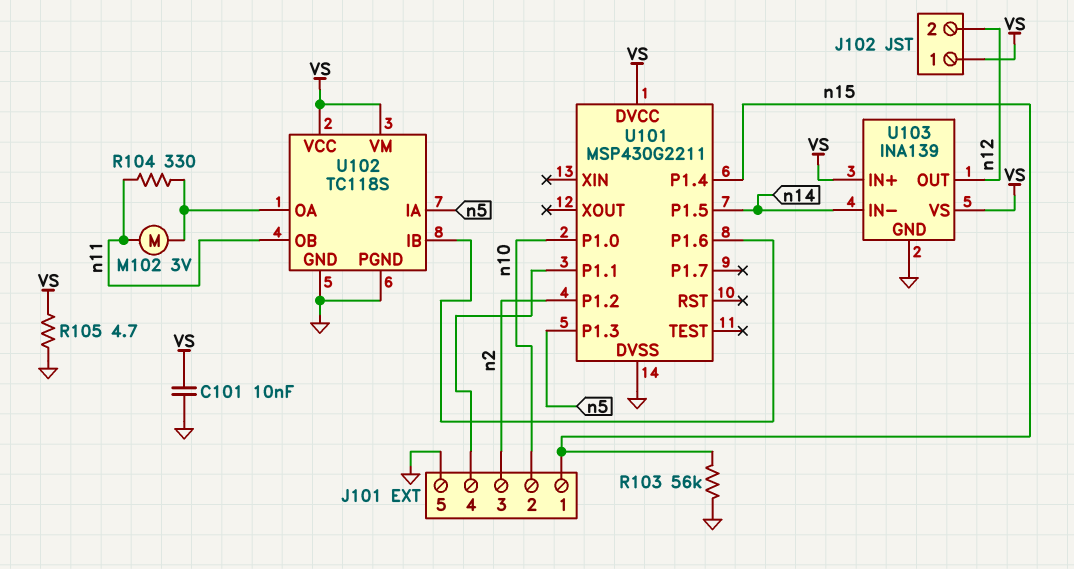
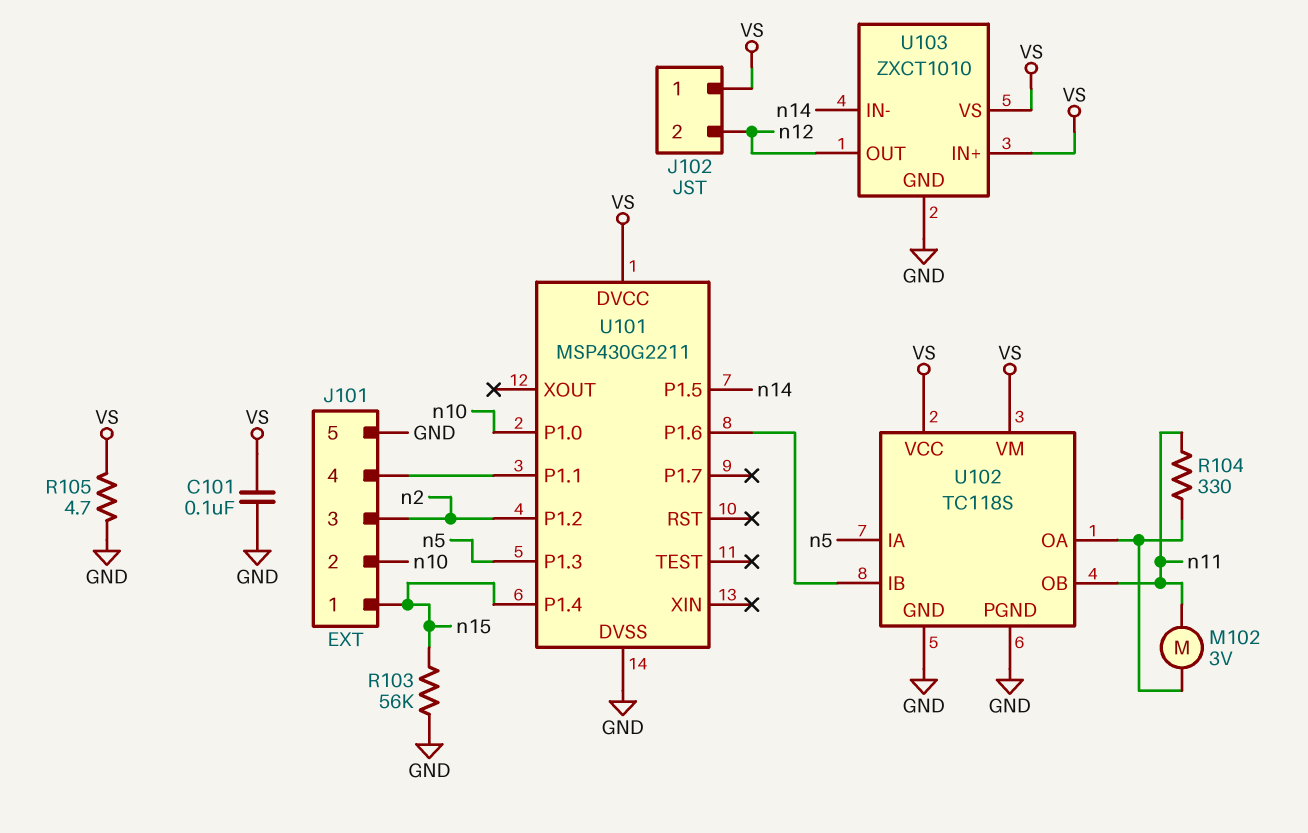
C101: 10nF (GND, VS) -> 100nF (GND, VS)
U103: INA139 -> ZXCT1010

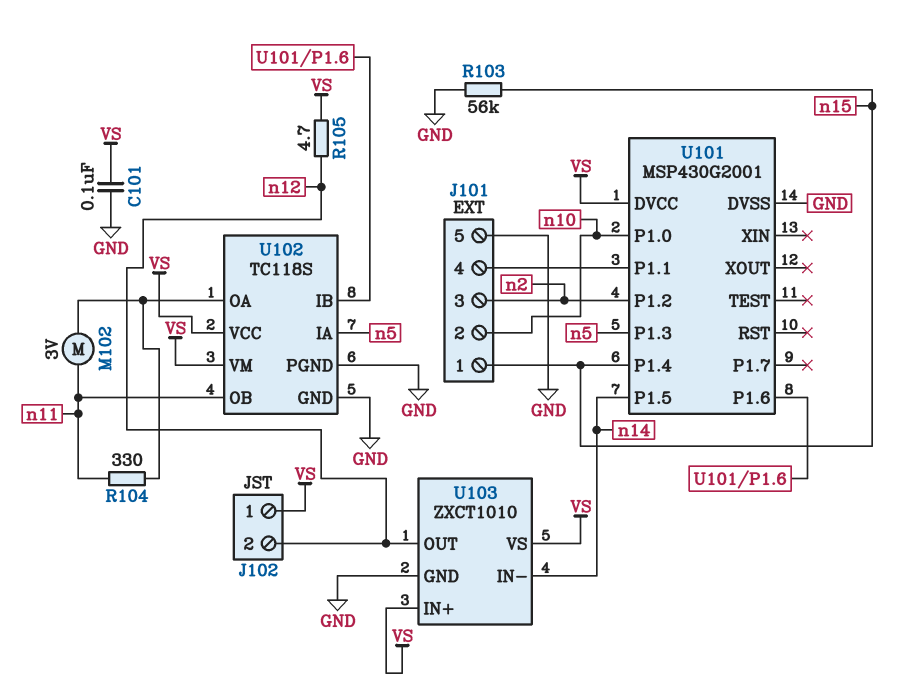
R105: 4.7 (GND, VS) -> 4.7 (VS, n12)
U101: MSP430G2211 -> MSP430G2001

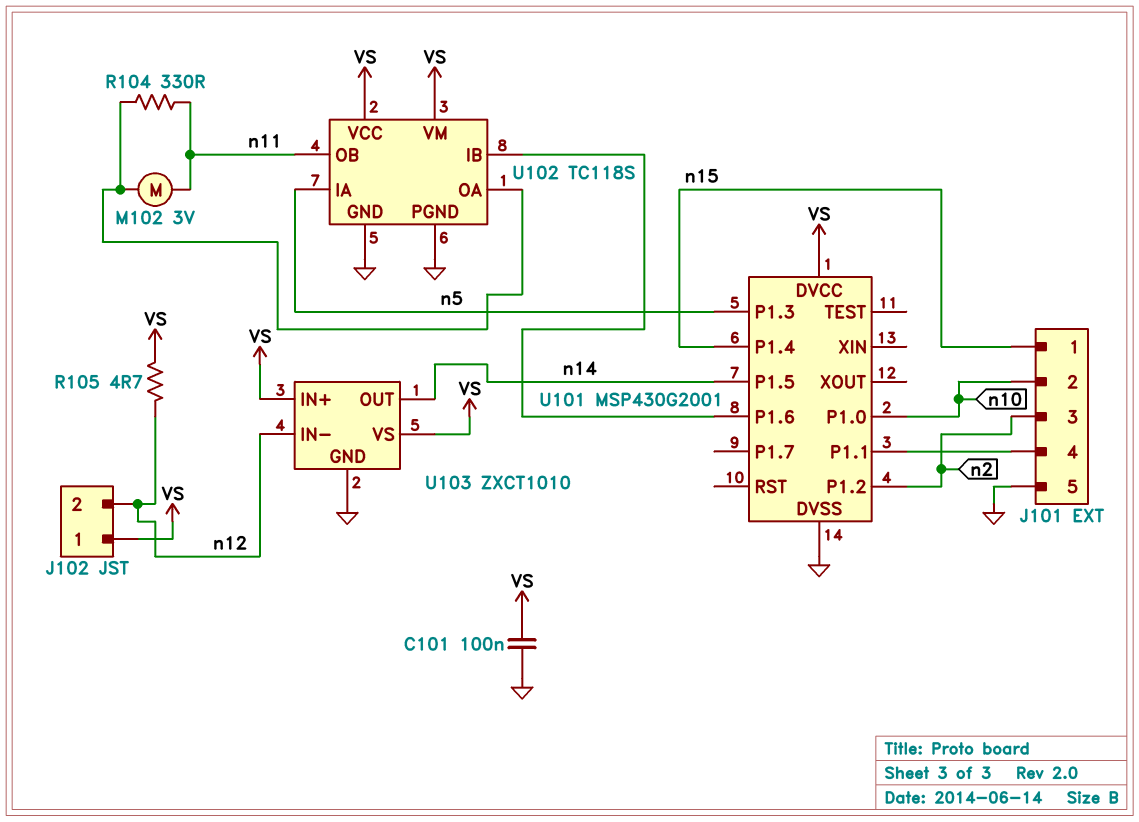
R103: 56k (GND, n15) -> none
U103 pin IN-: n14 -> n12
U103 pin OUT: n12 -> n14

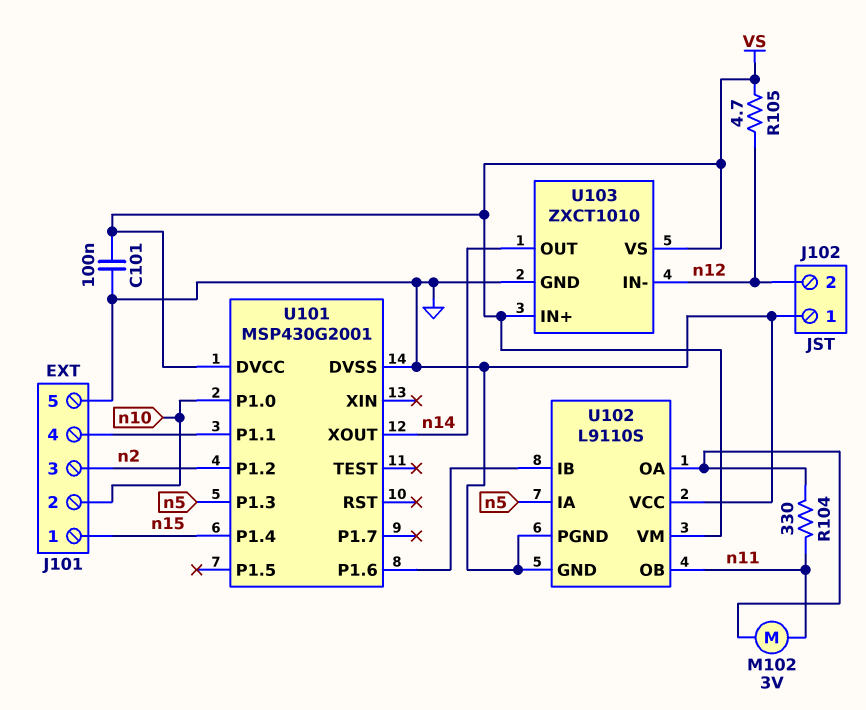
J102 pin 1: VS -> GND
U101 pin P1.5: n14 -> none
U101 pin XOUT: none -> n14
U102: TC118S -> L9110S
U102 pin VCC: VS -> GND

